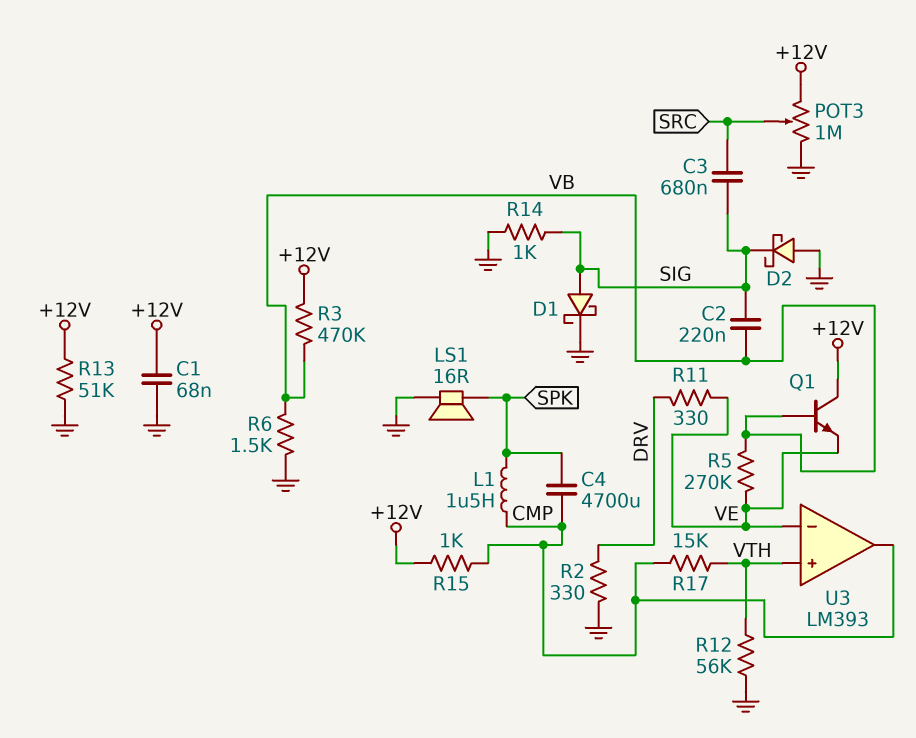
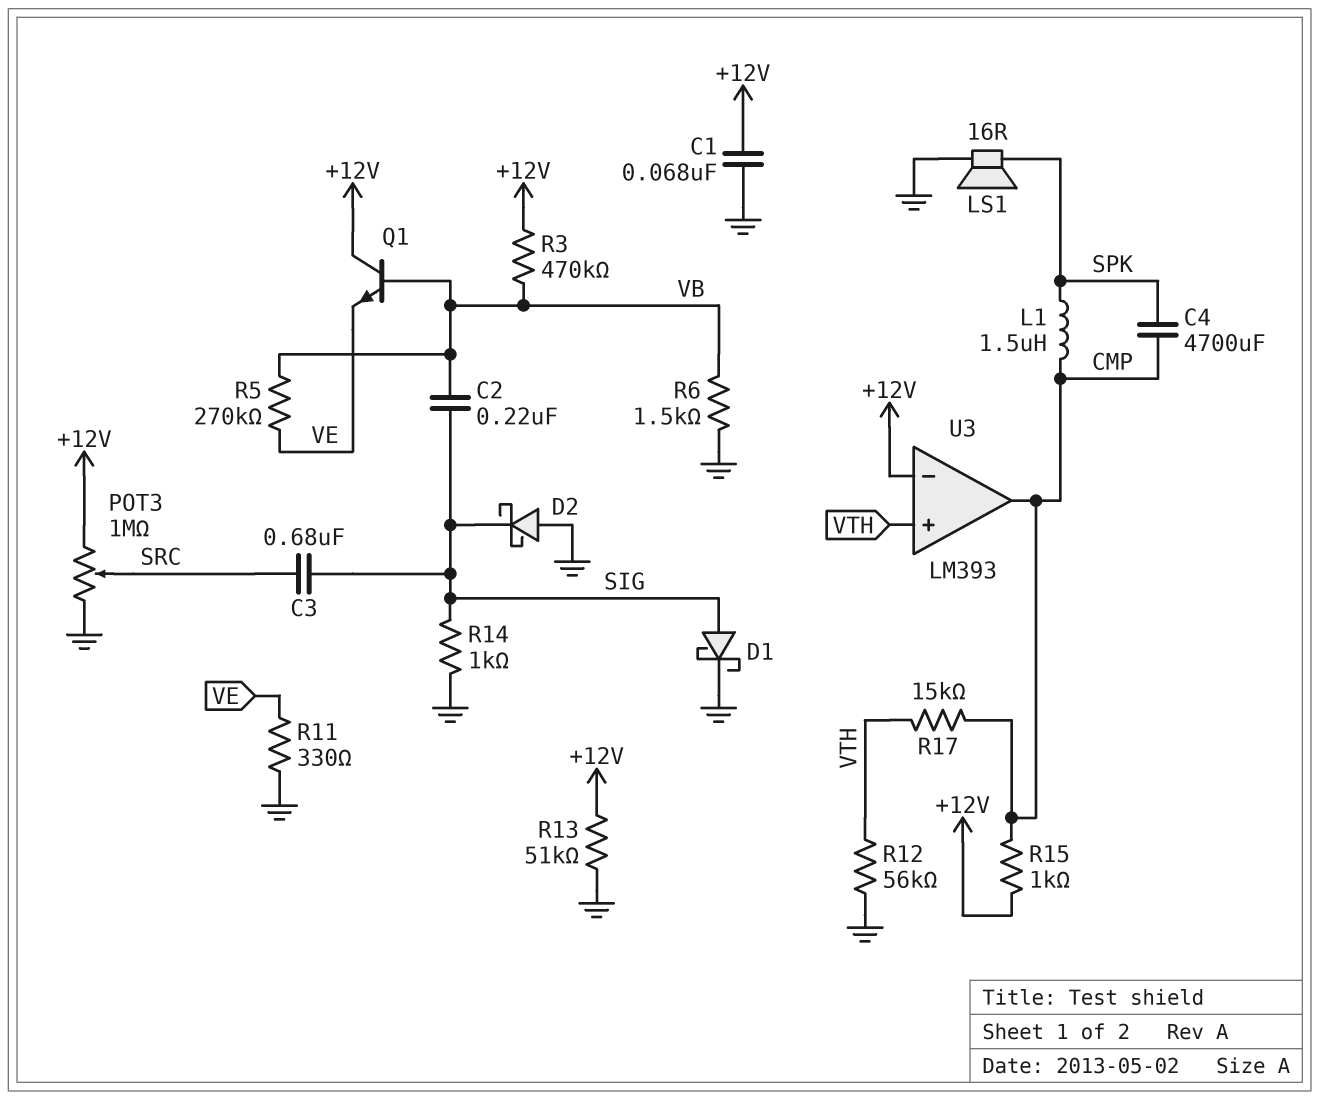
R2: 330 (DRV, GND) -> none
R11: 330 (DRV, VE) -> 330 (GND, VE)
U3 pin in-: VE -> +12V

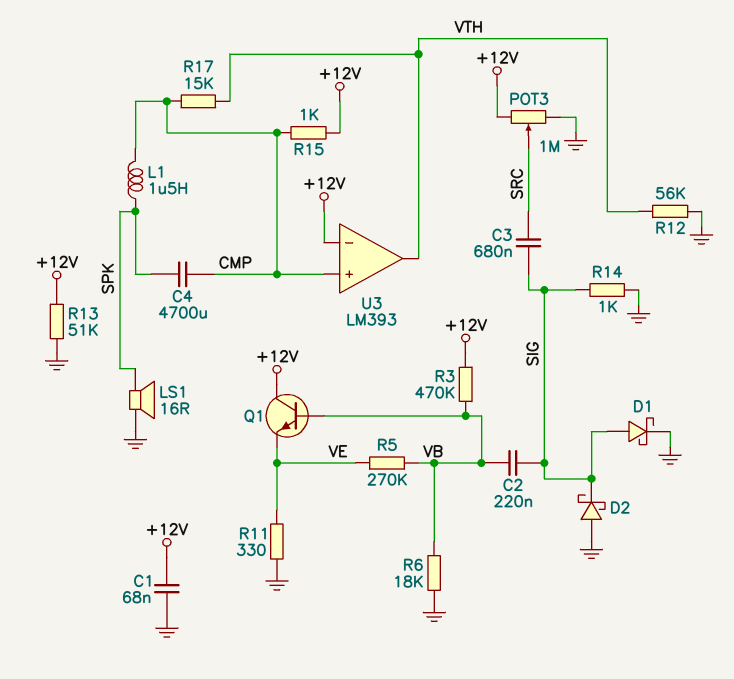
R6: 1.5k (GND, VB) -> 18k (GND, VB)
U3 pin in+: VTH -> CMP
U3 pin out: CMP -> VTH

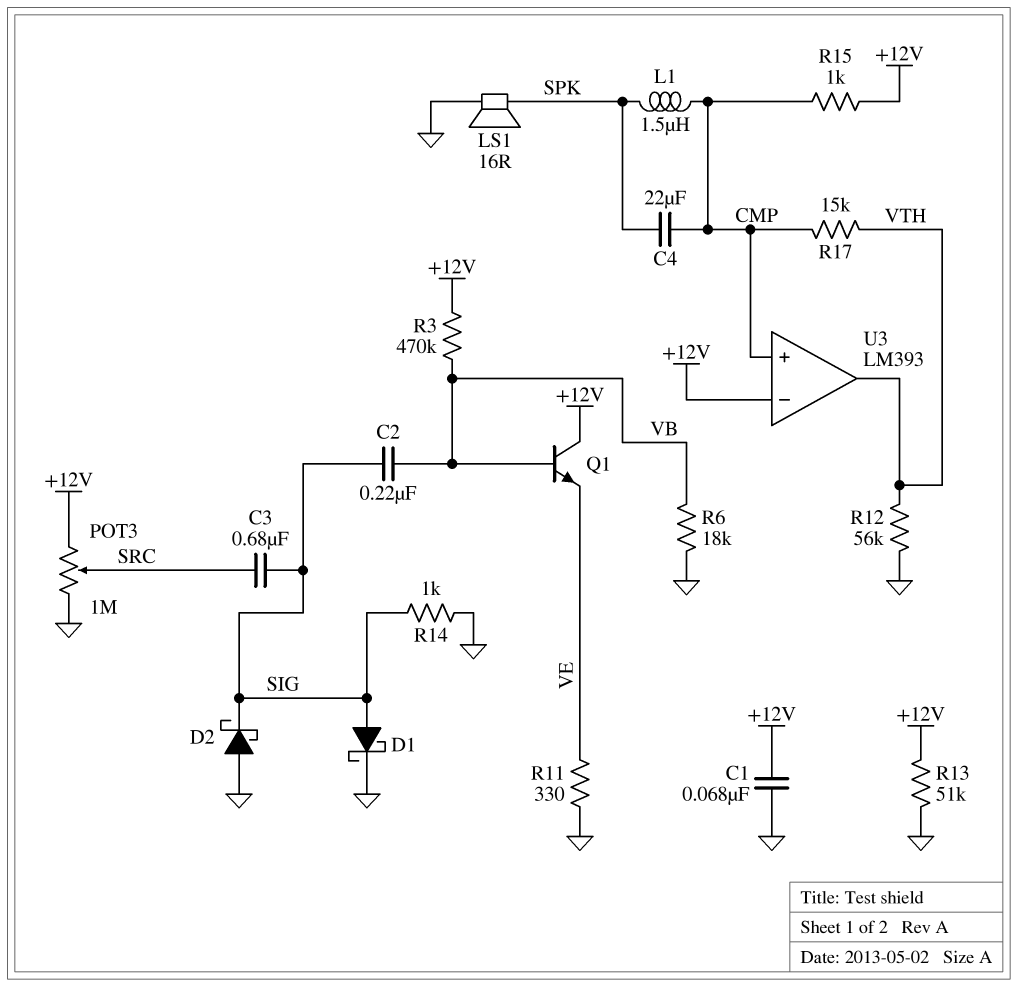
C4: 4700uF (CMP, SPK) -> 22uF (CMP, SPK)
R5: 270k (VB, VE) -> none

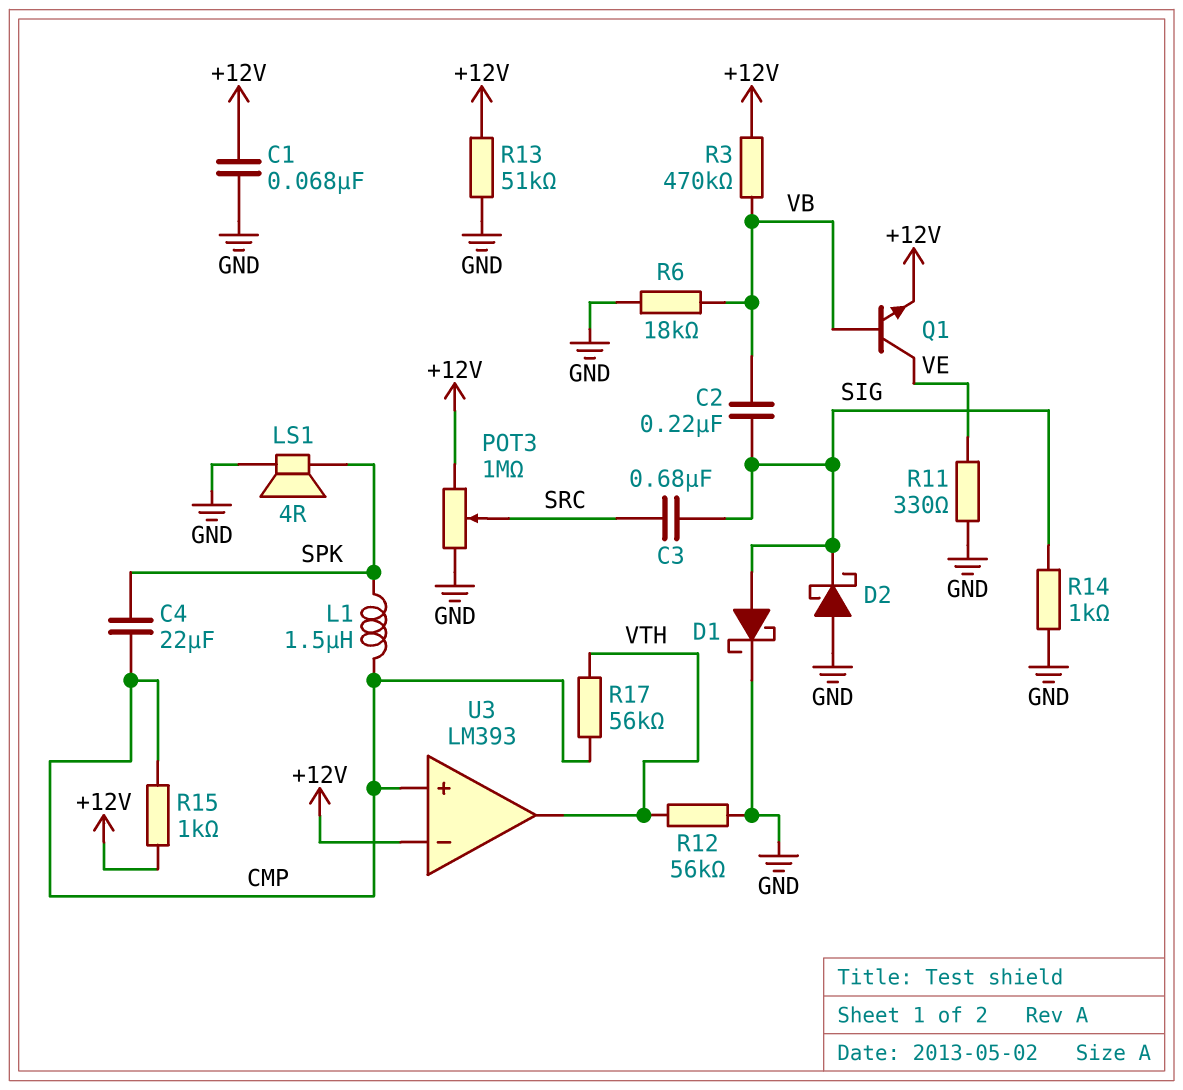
LS1: speaker 16R (GND, SPK) -> speaker 4R (GND, SPK)
Q1: NPN (B VB, C +12V, E VE) -> NPN (B VB, C VE, E +12V)
R17: 15k (CMP, VTH) -> 56k (CMP, VTH)

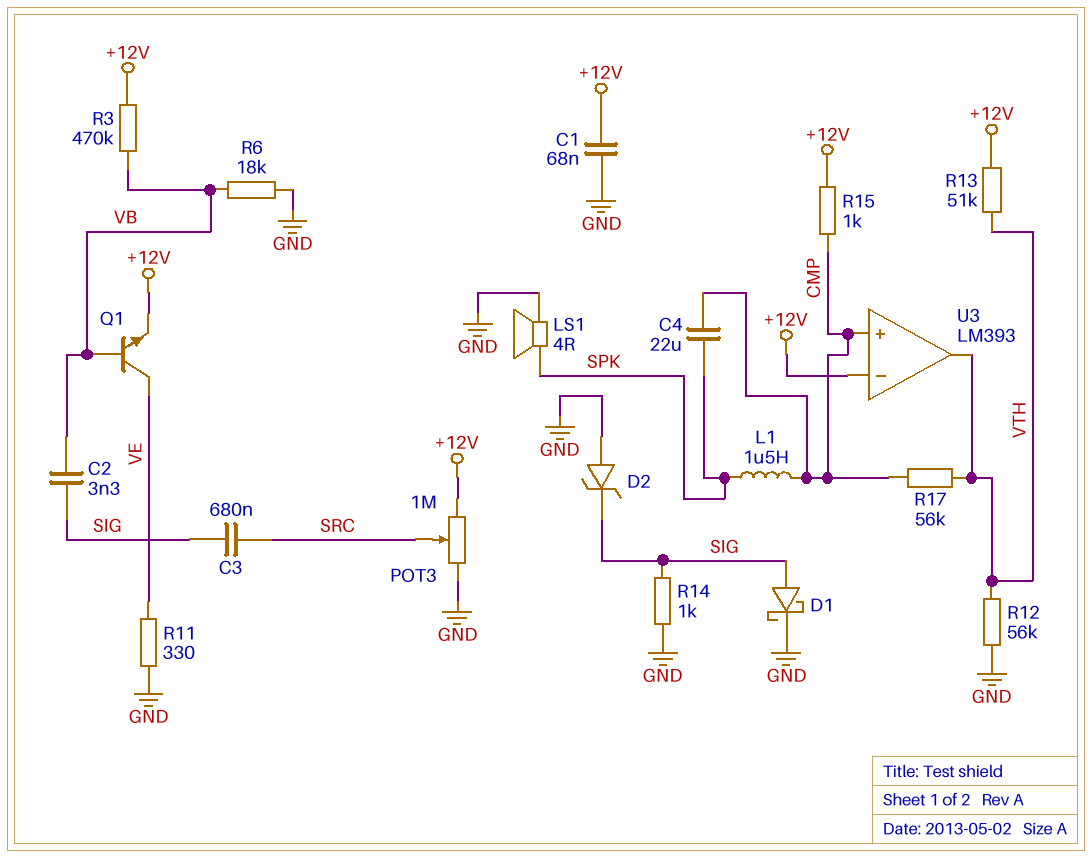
C2: 220nF (SIG, VB) -> 3.3nF (SIG, VB)
D2: schottky (A GND, K SIG) -> zener (A GND, K SIG)
R13: 51k (+12V, GND) -> 51k (+12V, VTH)

